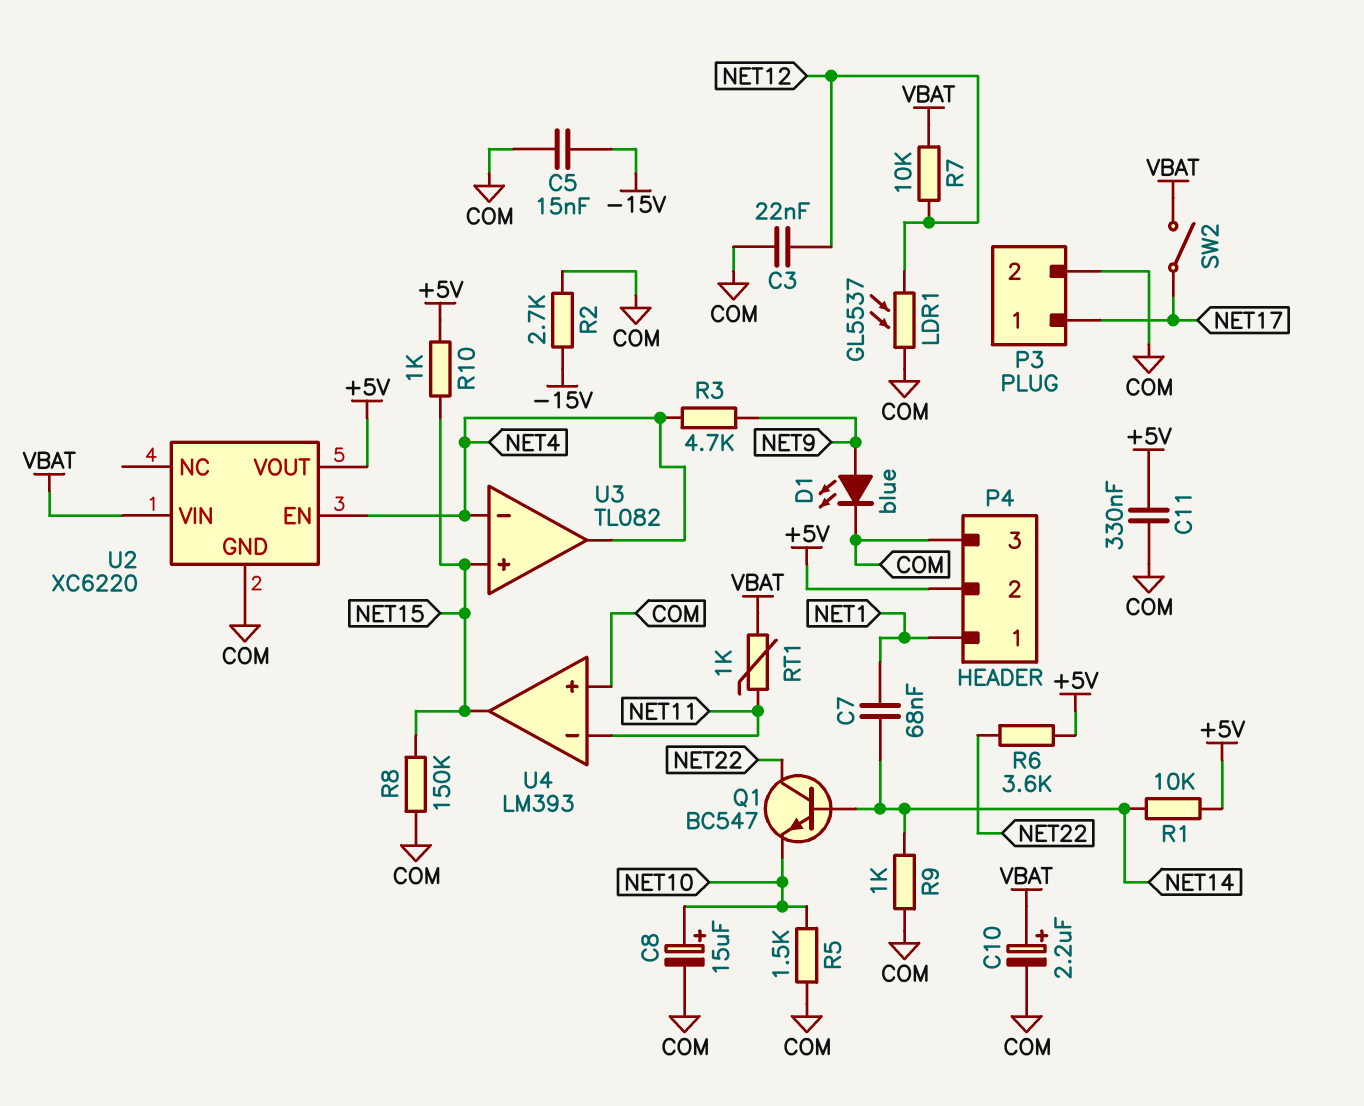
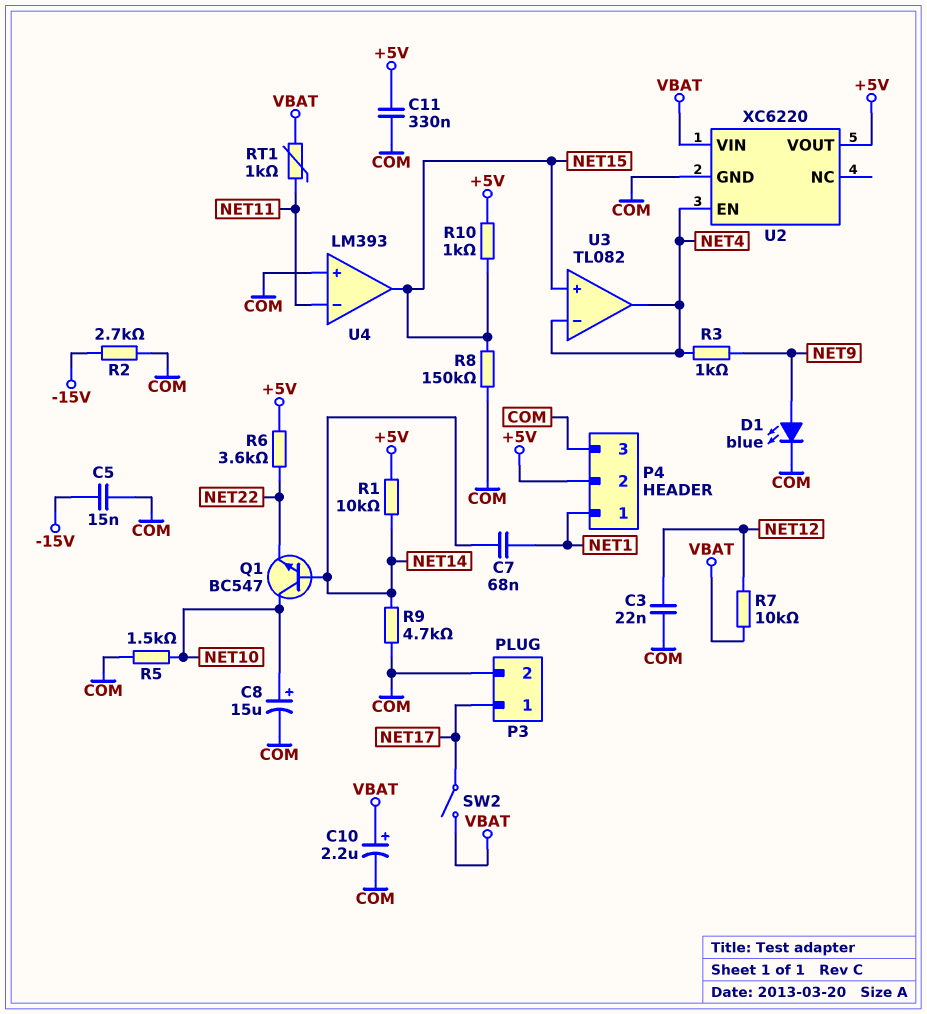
LDR1: GL5537 (COM, NET12) -> none
Q1: NPN BC547 (B NET14, C NET22, E NET10) -> NPN BC547 (B NET14, C NET10, E NET22)
R3: 4.7k (NET4, NET9) -> 1k (NET4, NET9)
R9: 1k (COM, NET14) -> 4.7k (COM, NET14)

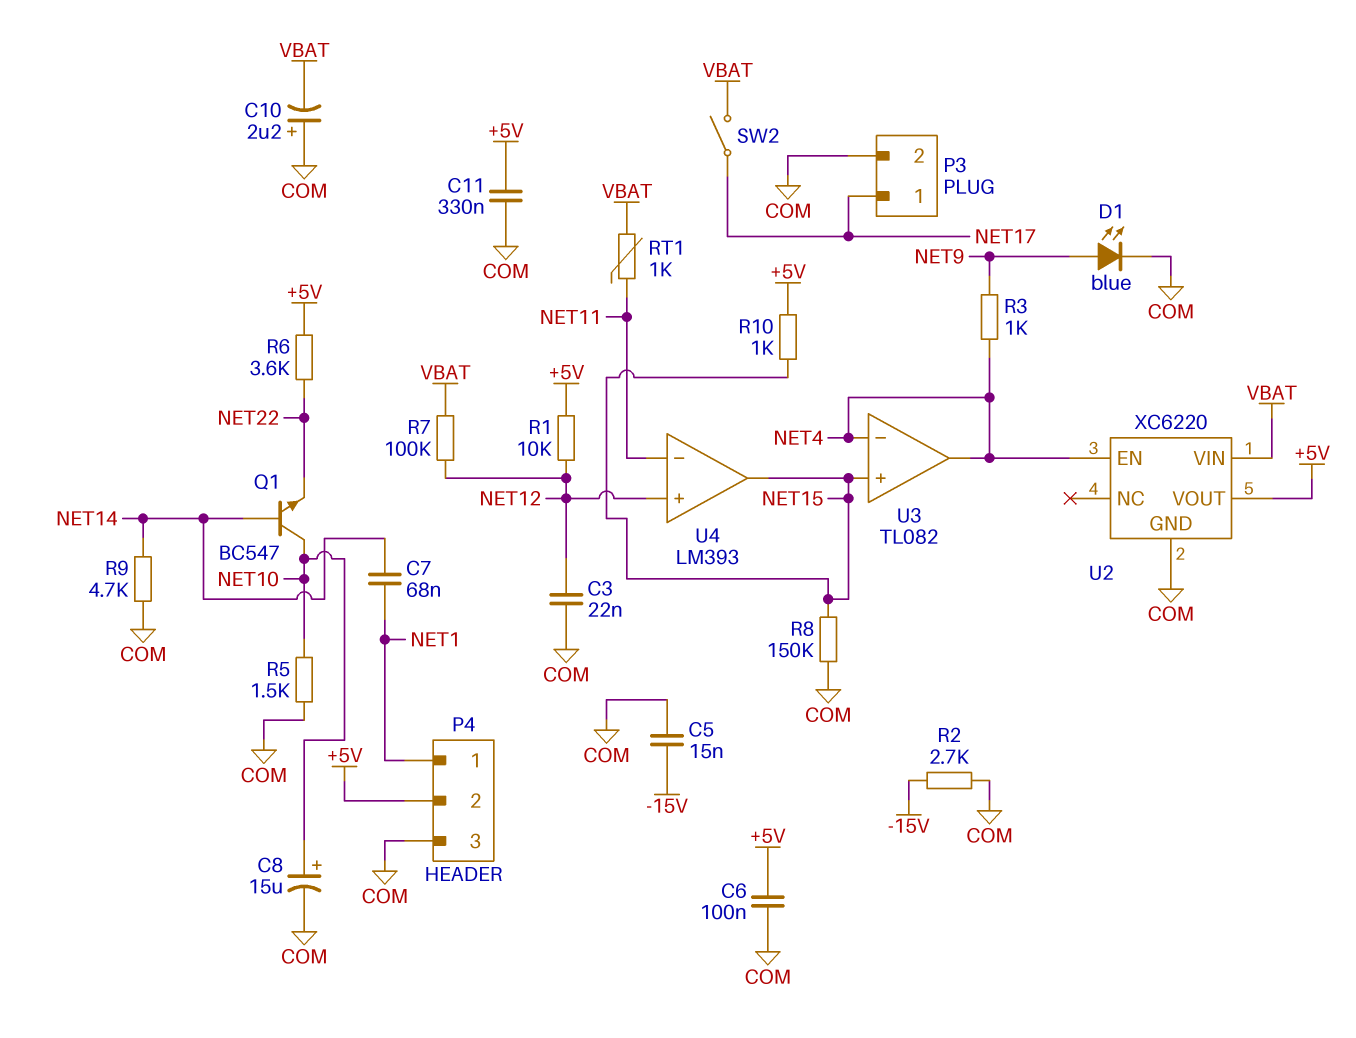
C6: none -> 100nF (+5V, COM)
C10: 2.2uF (plus VBAT, minus COM) -> 2.2uF (plus COM, minus VBAT)
R1: 10k (+5V, NET14) -> 10k (+5V, NET12)
R7: 10k (NET12, VBAT) -> 100k (NET12, VBAT)
U4 pin in+: COM -> NET12

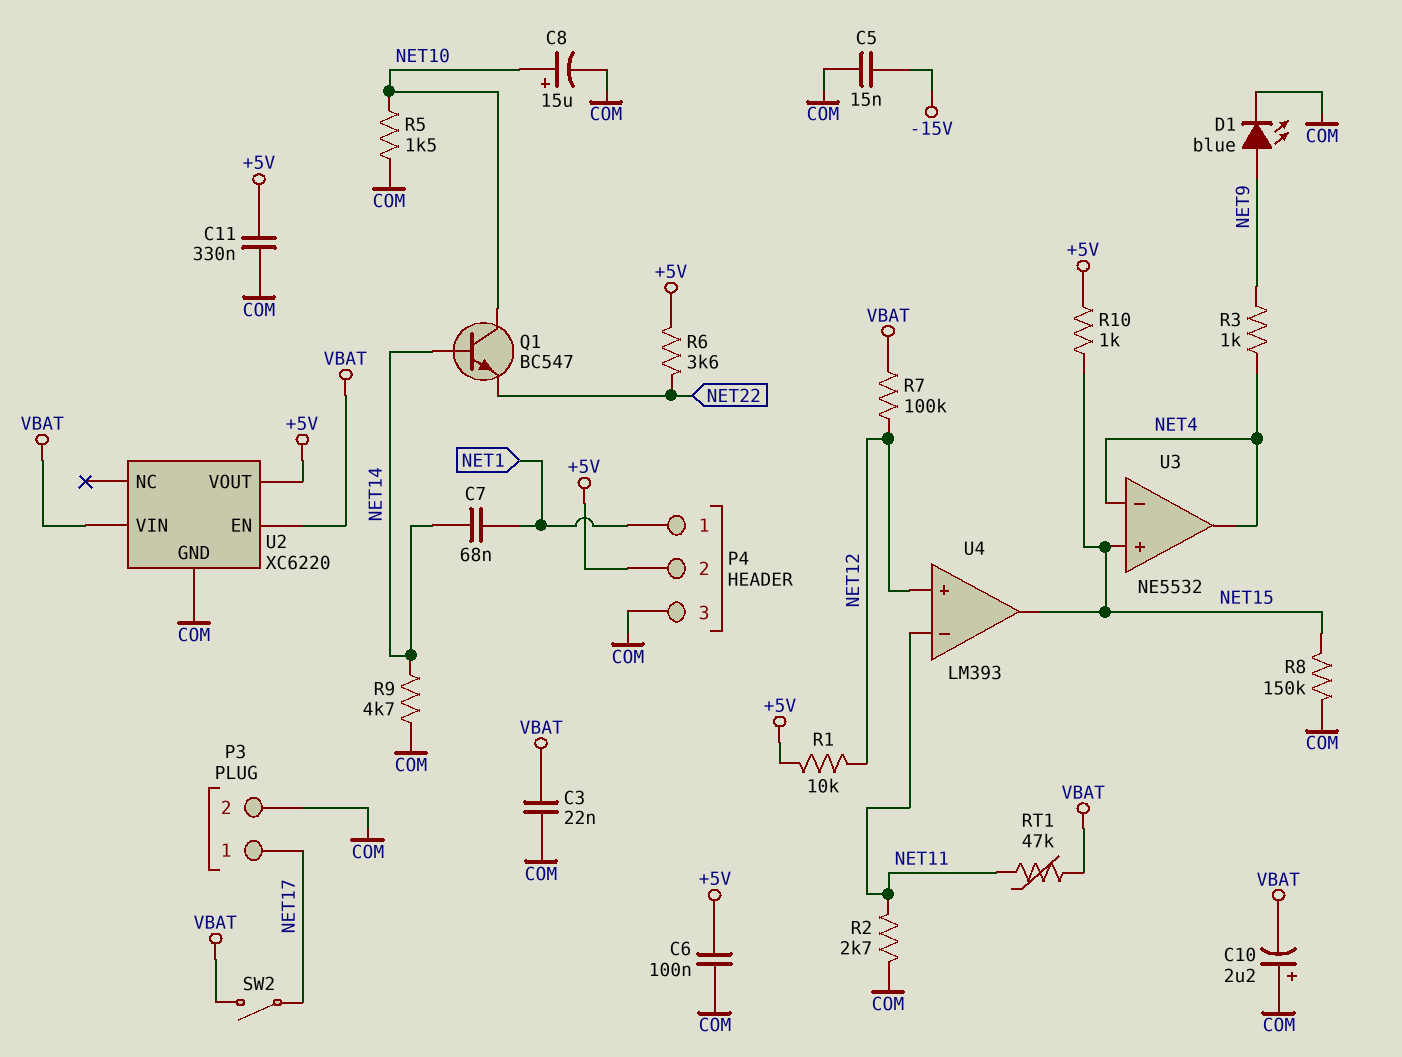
C3: 22nF (COM, NET12) -> 22nF (COM, VBAT)
R2: 2.7k (-15V, COM) -> 2.7k (COM, NET11)
RT1: 1k (NET11, VBAT) -> 47k (NET11, VBAT)
U2 pin EN: NET4 -> VBAT
U3: TL082 -> NE5532

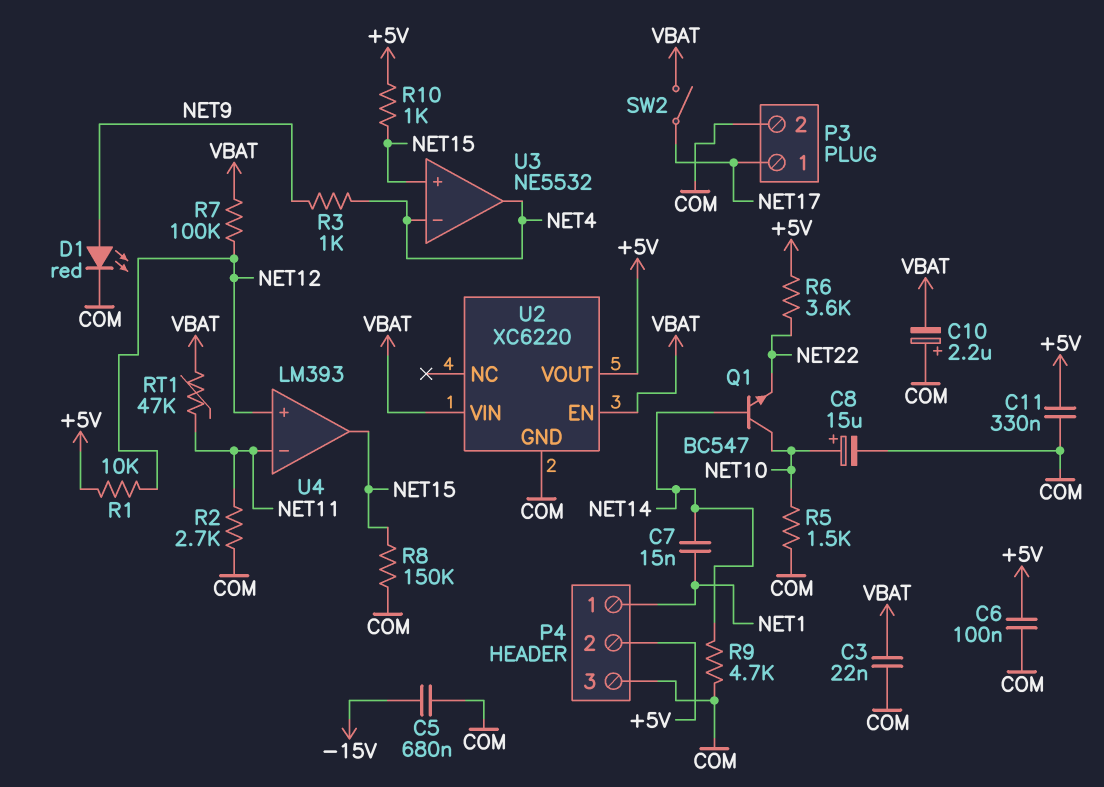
C5: 15nF (-15V, COM) -> 680nF (-15V, COM)
C7: 68nF (NET1, NET14) -> 15nF (NET1, NET14)
D1: LED blue (A NET9, K COM) -> LED red (A NET9, K COM)

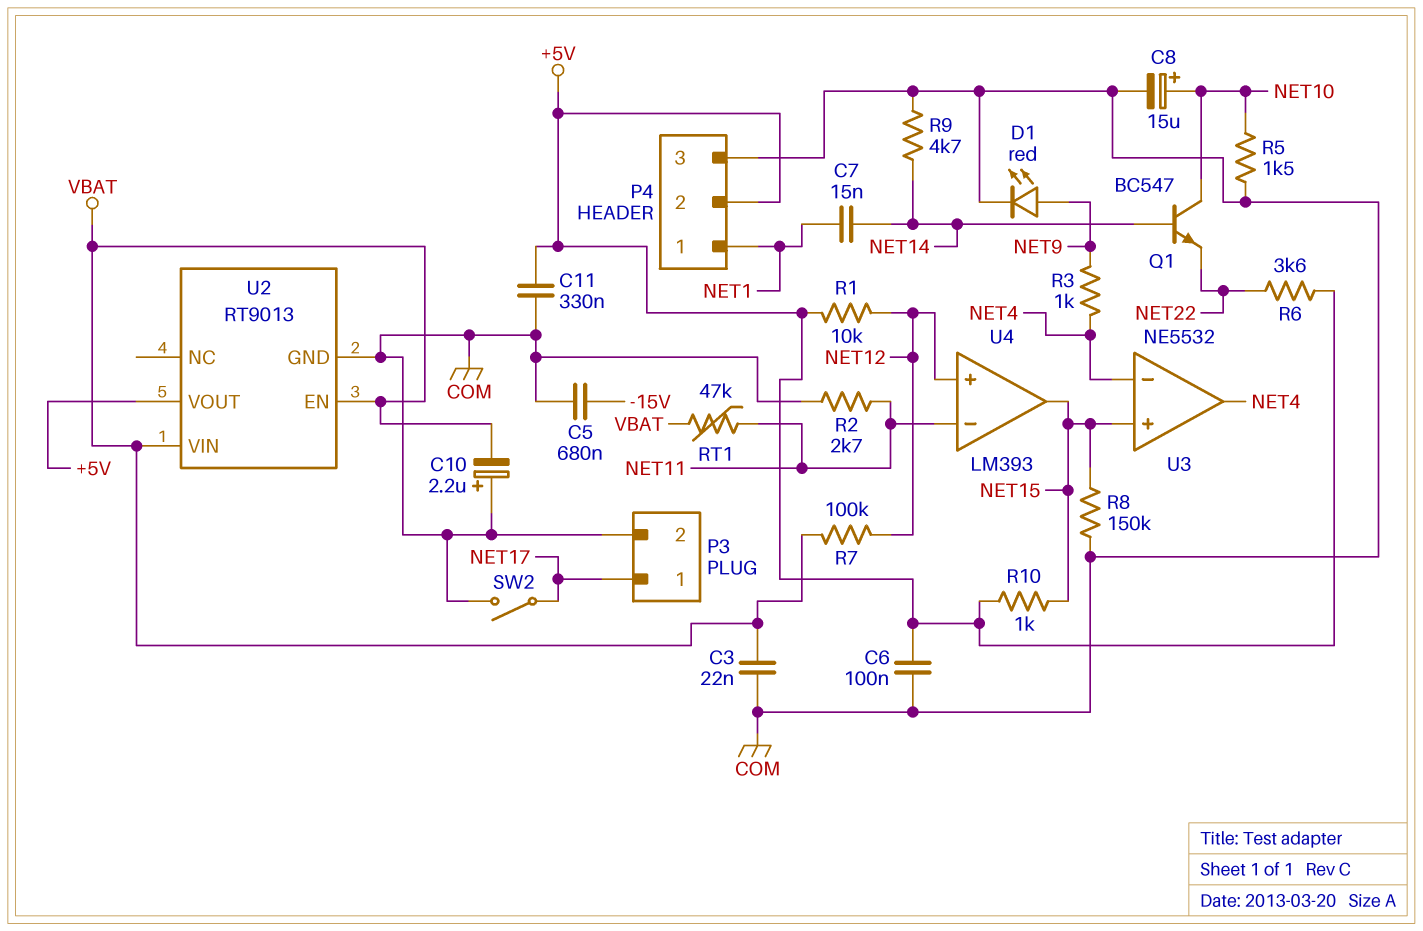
SW2: switch (NET17, VBAT) -> switch (COM, NET17)
U2: XC6220 -> RT9013

